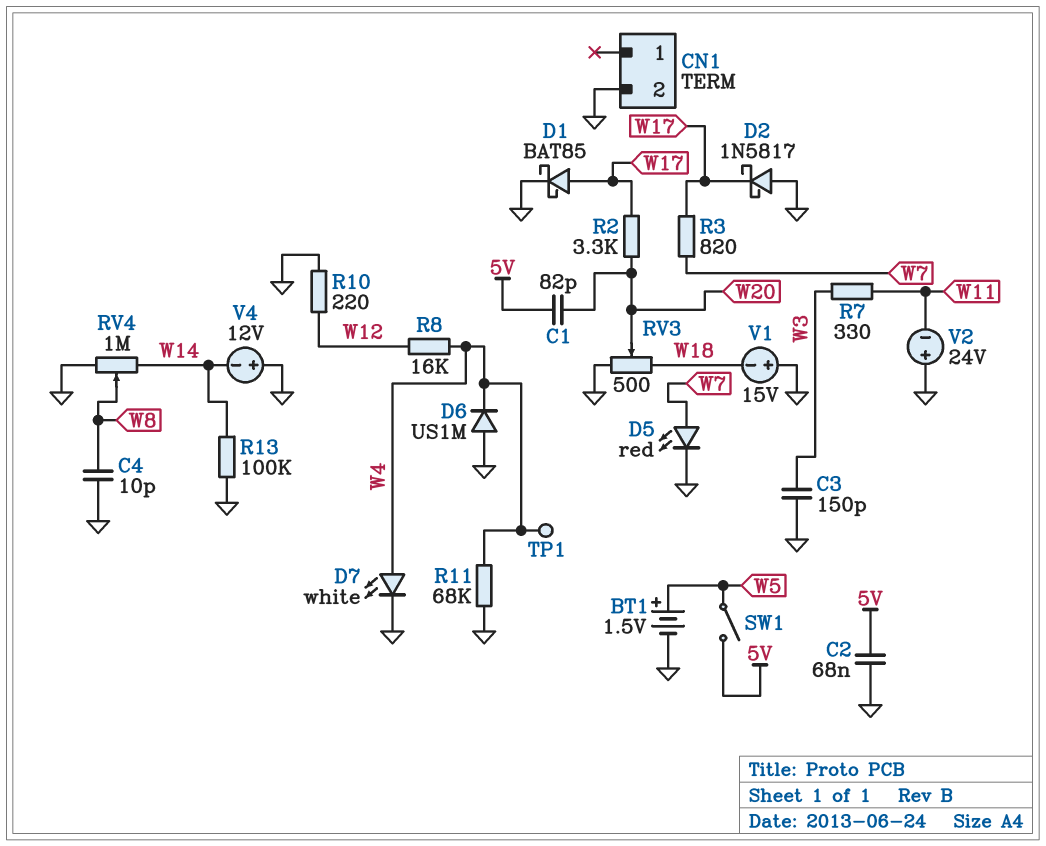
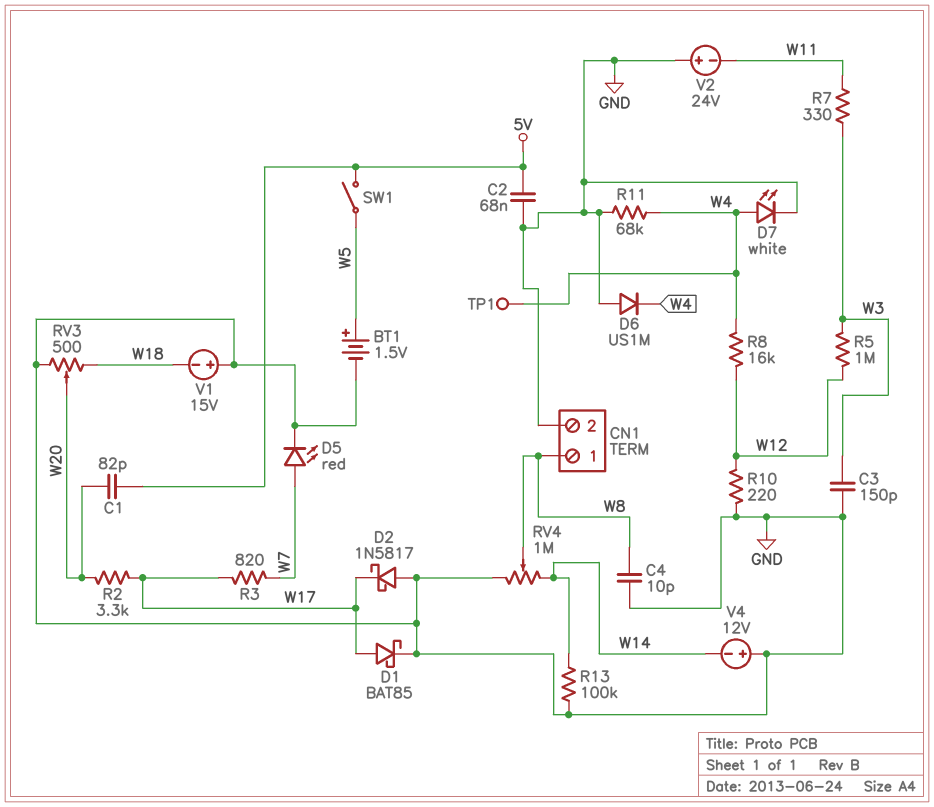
CN1 pin 1: none -> W8
R5: none -> 1M (W3, W12)

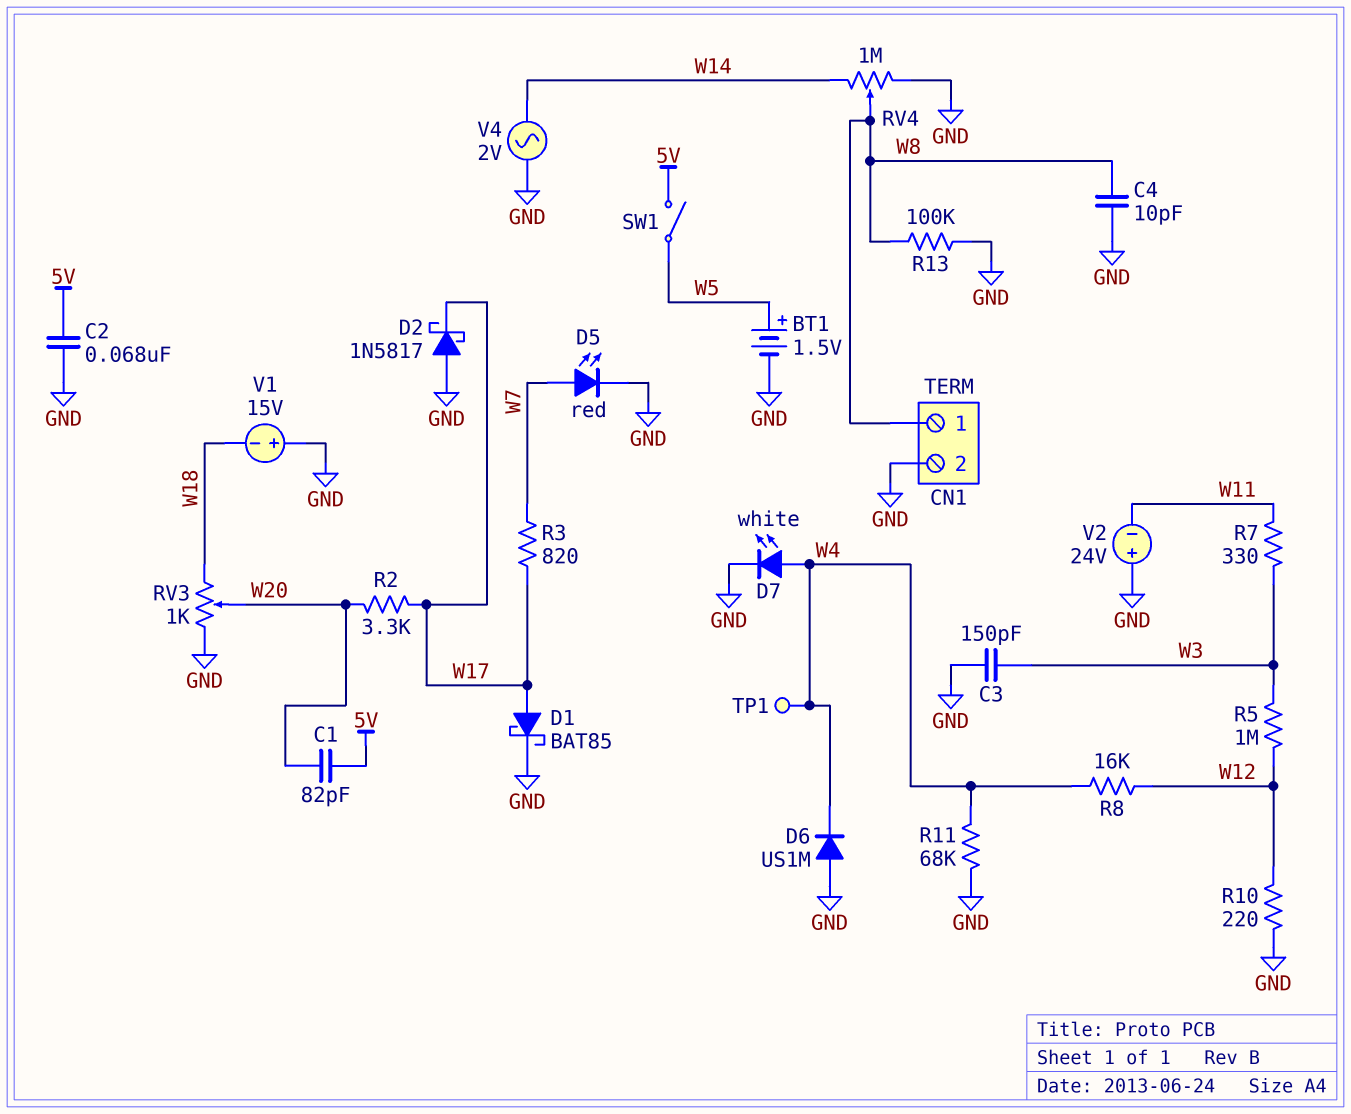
R13: 100k (GND, W14) -> 100k (GND, W8)
RV3: 500 (GND, W18, wiper W20) -> 1k (GND, W18, wiper W20)
V4: 12V (plus GND, minus W14) -> AC 2V (GND, W14)

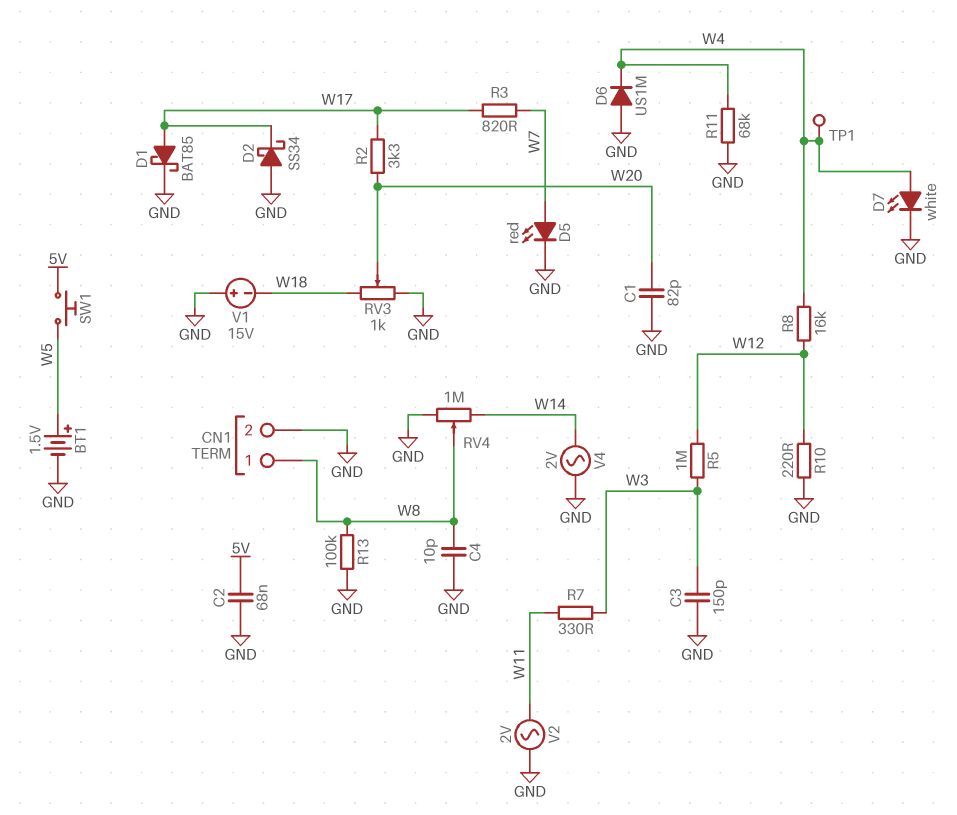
C1: 82pF (5V, W20) -> 82pF (GND, W20)
D2: schottky 1N5817 (A GND, K W17) -> schottky SS34 (A GND, K W17)
SW1: switch (5V, W5) -> button (5V, W5)
V2: 24V (plus GND, minus W11) -> AC 2V (GND, W11)

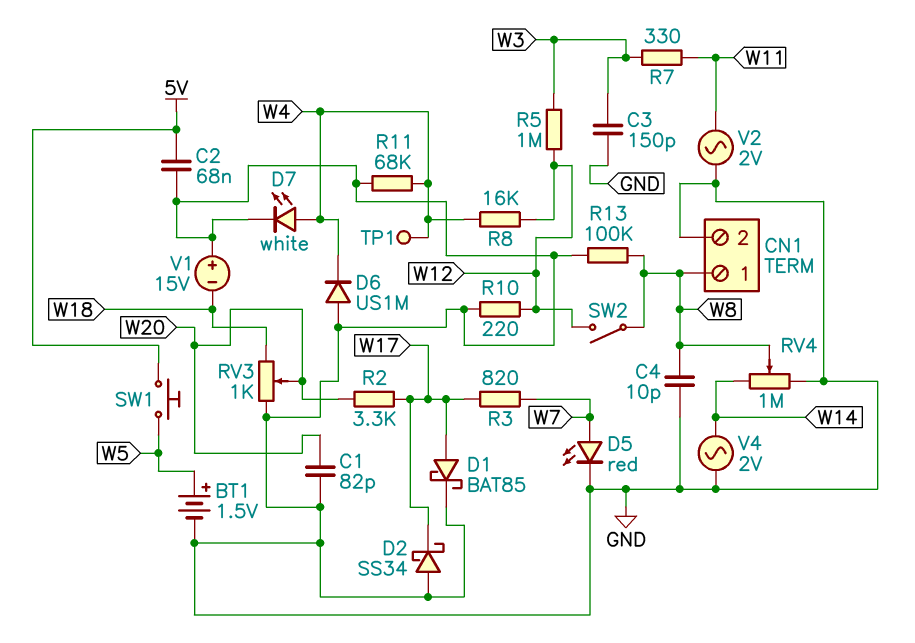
SW2: none -> switch (W8, W12)

